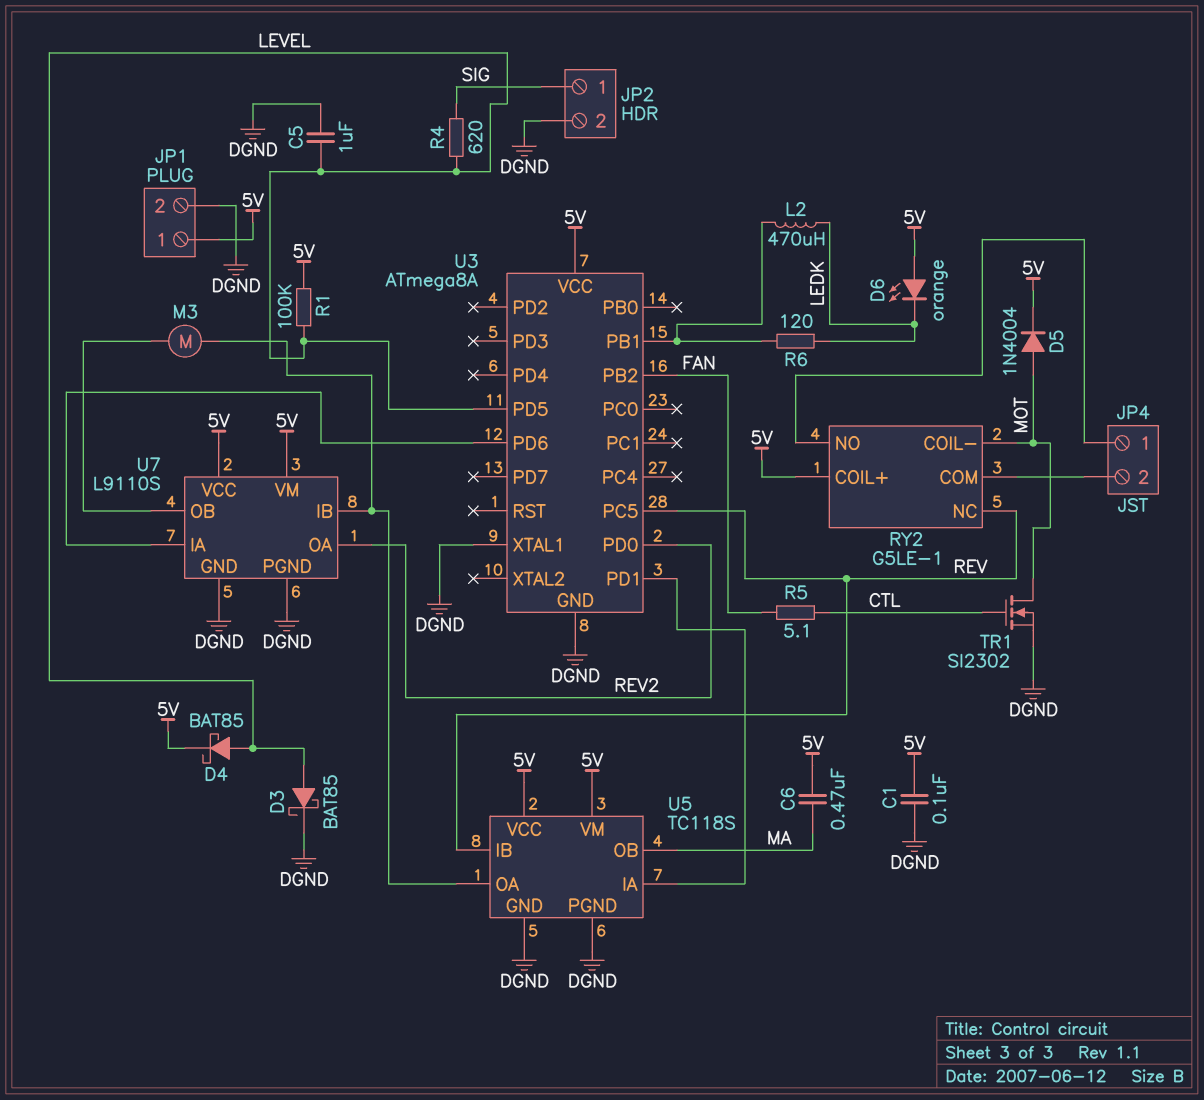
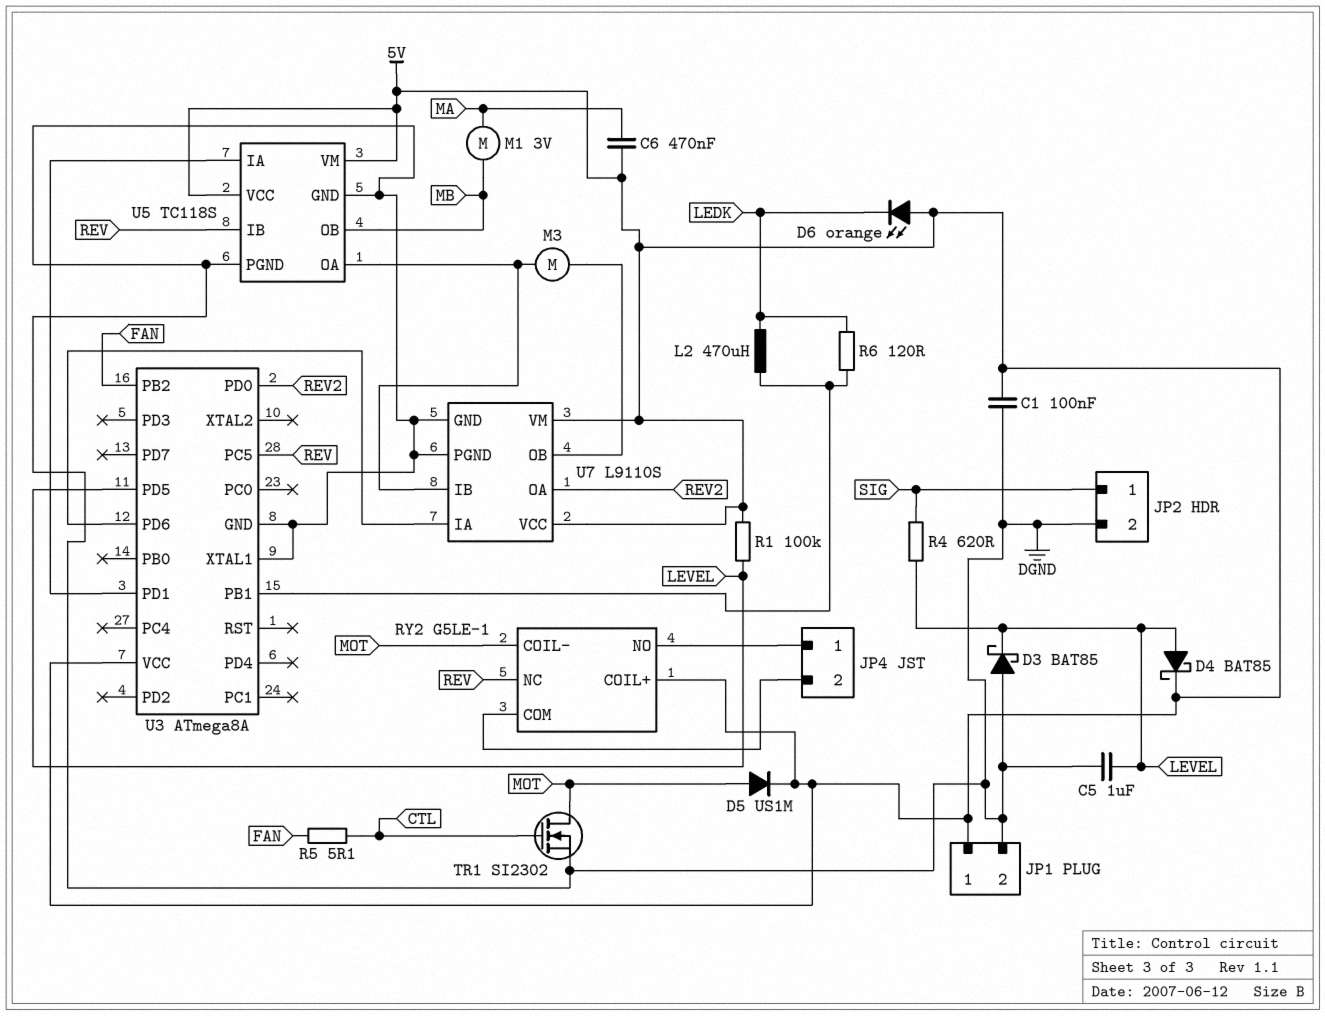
D3: schottky BAT85 (A LEVEL, K DGND) -> schottky BAT85 (A DGND, K LEVEL)
D5: diode 1N4004 (A MOT, K 5V) -> diode US1M (A MOT, K 5V)
M1: none -> motor 3V (MA, MB)
U5 pin OB: MA -> MB

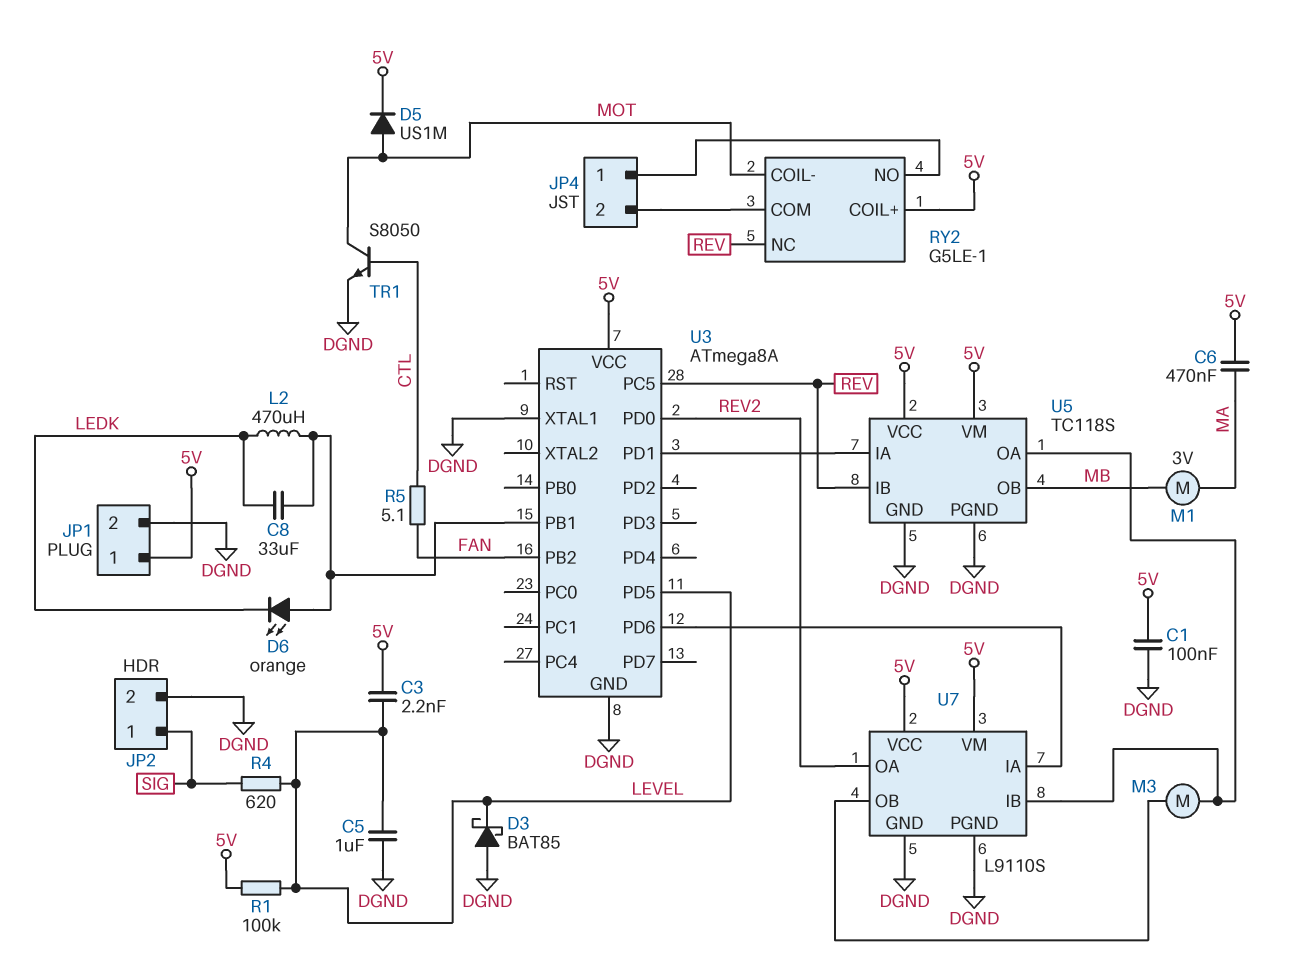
C3: none -> 2.2nF (5V, LEVEL)
C8: none -> 33uF (LEDK, U3/PB1)
D4: schottky BAT85 (A LEVEL, K 5V) -> none
D6: LED orange (A 5V, K LEDK) -> LED orange (A U3/PB1, K LEDK)
R6: 120 (LEDK, U3/PB1) -> none
TR1: NMOS SI2302 (G CTL, D MOT, S DGND) -> NPN S8050 (B CTL, C MOT, E DGND)

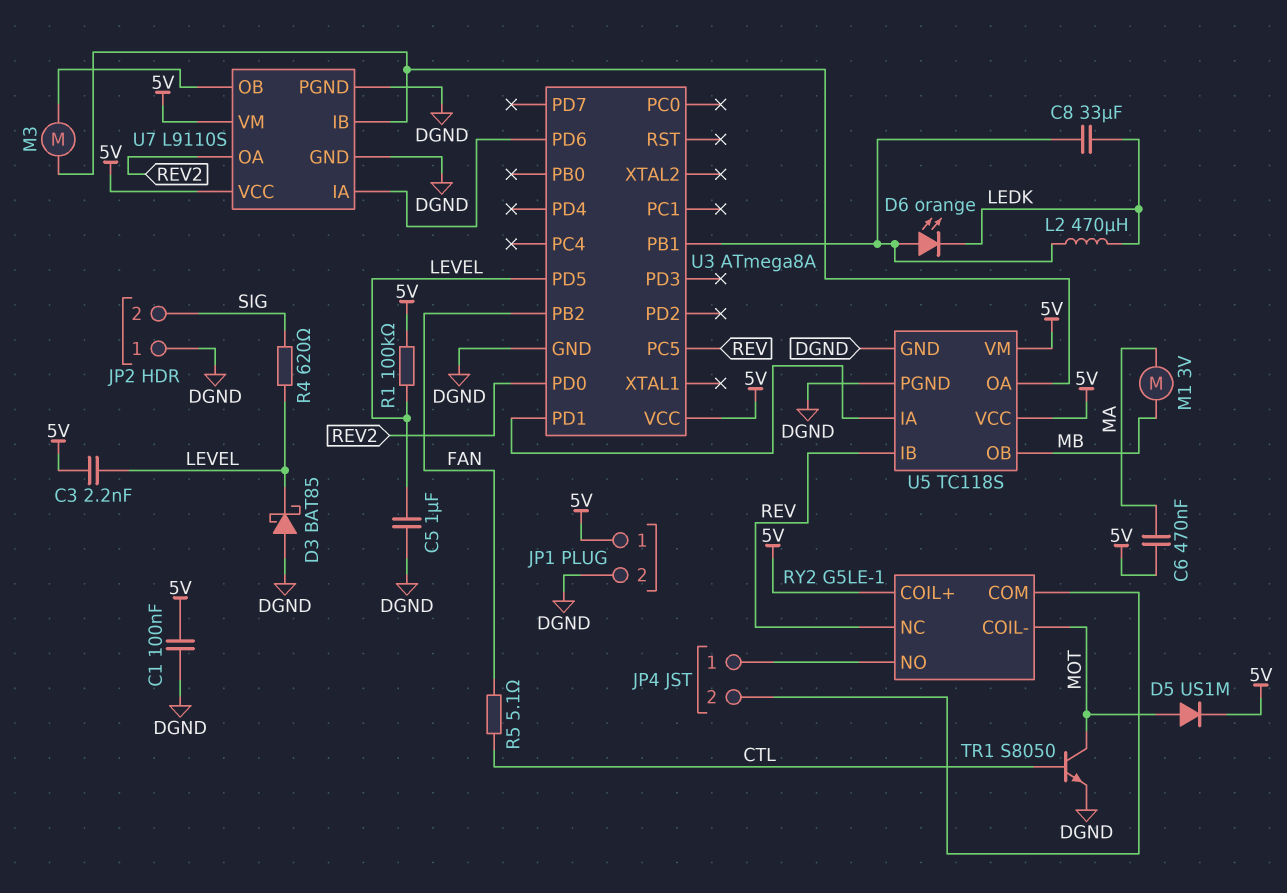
JP2 pin 1: SIG -> DGND
JP2 pin 2: DGND -> SIG
U3 pin XTAL1: DGND -> none

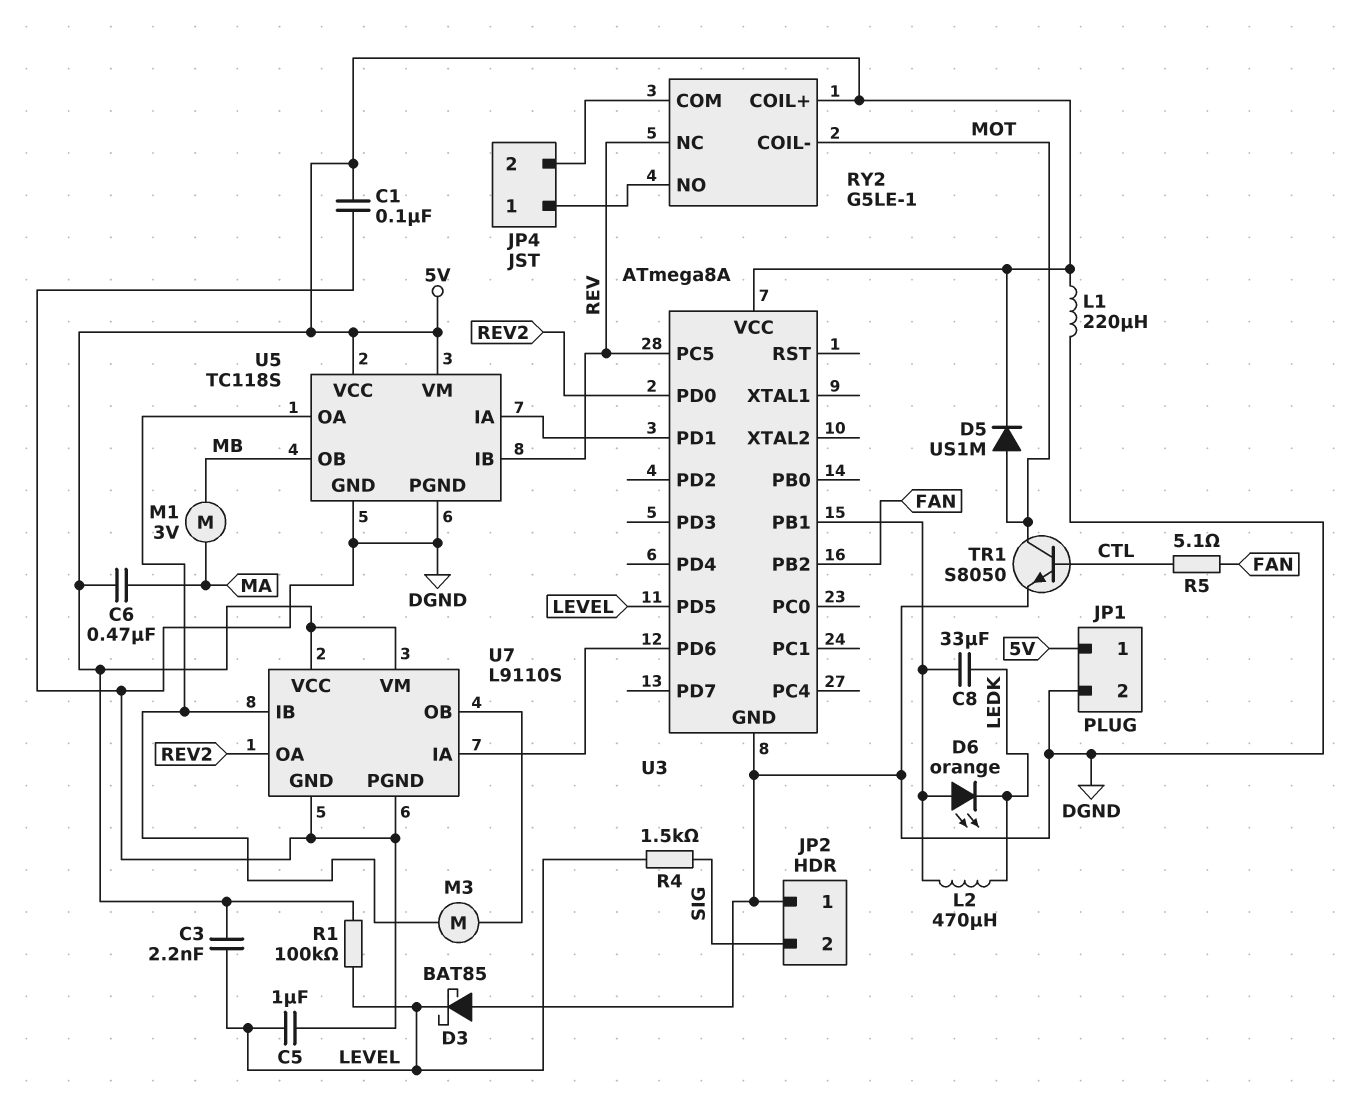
L1: none -> 220uH (5V, DGND)
R4: 620 (LEVEL, SIG) -> 1.5k (LEVEL, SIG)

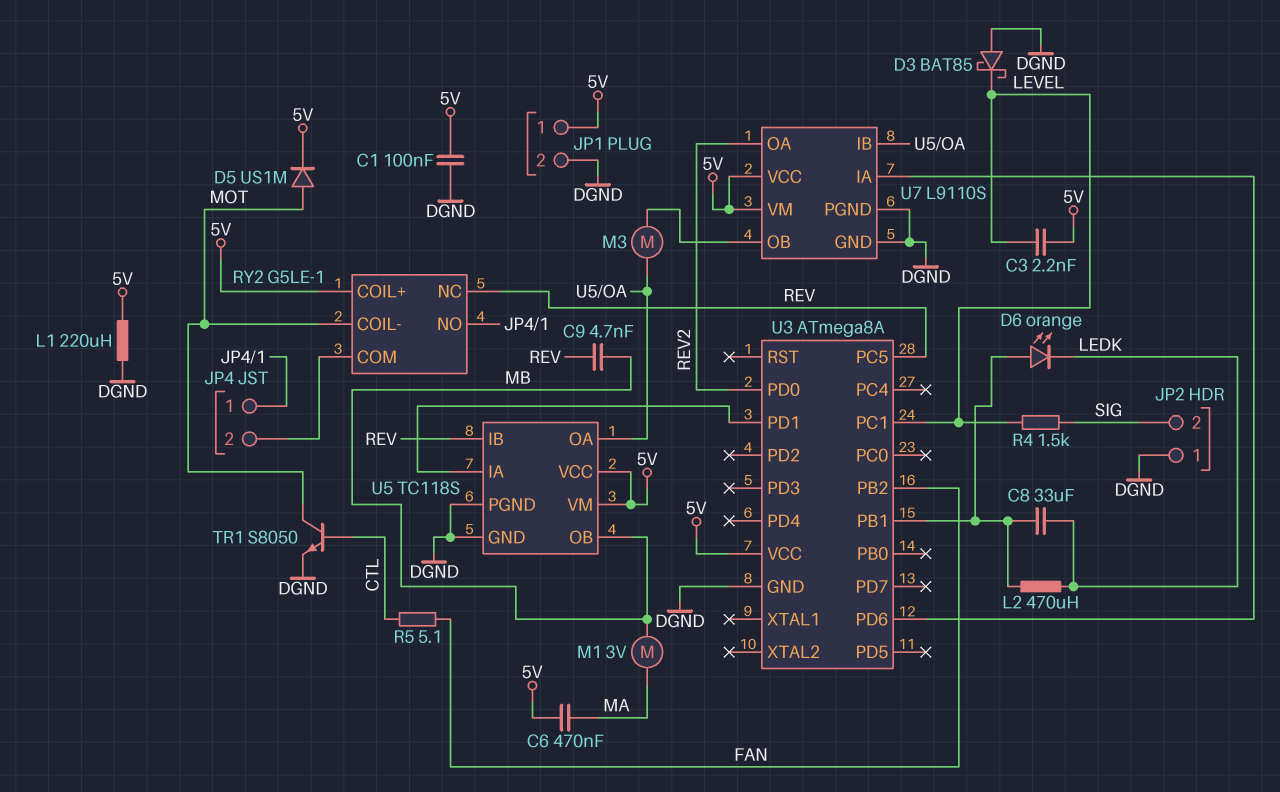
C5: 1uF (DGND, LEVEL) -> none
C9: none -> 4.7nF (MB, REV)
R1: 100k (5V, LEVEL) -> none
U3 pin PC1: none -> LEVEL
U3 pin PD5: LEVEL -> none

